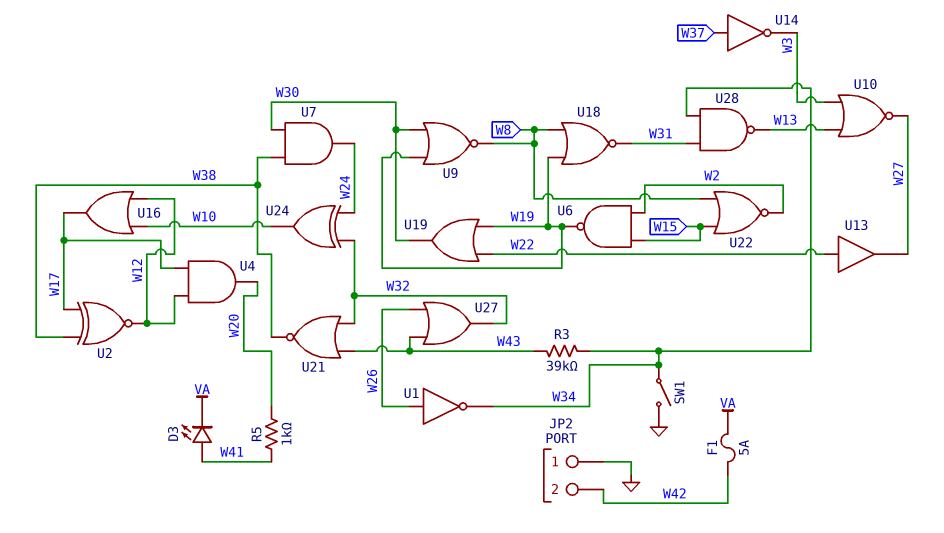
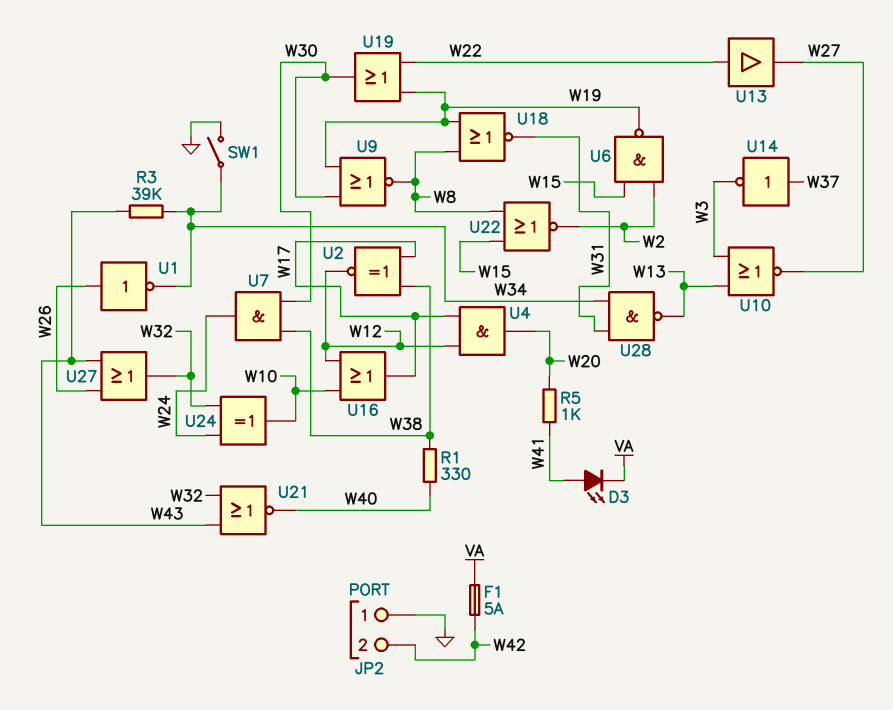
R1: none -> 330 (W38, W40)
U21: NOR (in W32, in W43, out W38) -> NOR (in W32, in W43, out W40)

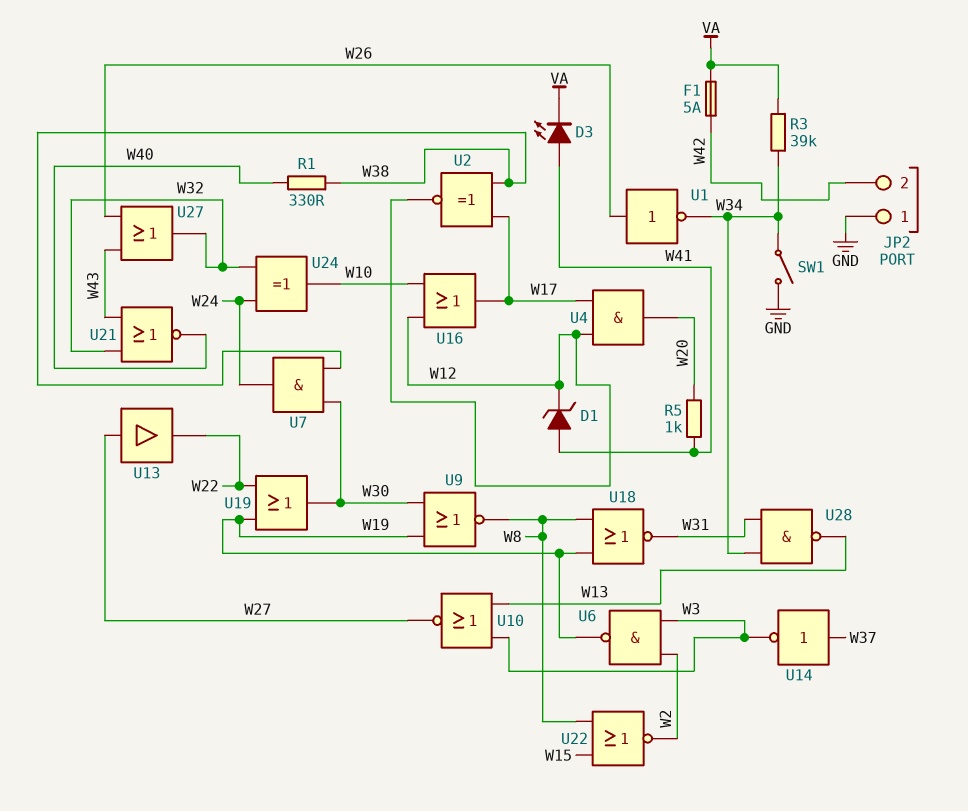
D1: none -> zener (A W41, K W12)
R3: 39k (W34, W43) -> 39k (VA, W34)
U6: NAND (in W2, in W15, out W19) -> NAND (in W2, in W3, out W19)
U13: buffer (in W22, out W27) -> buffer (in W27, out W22)

